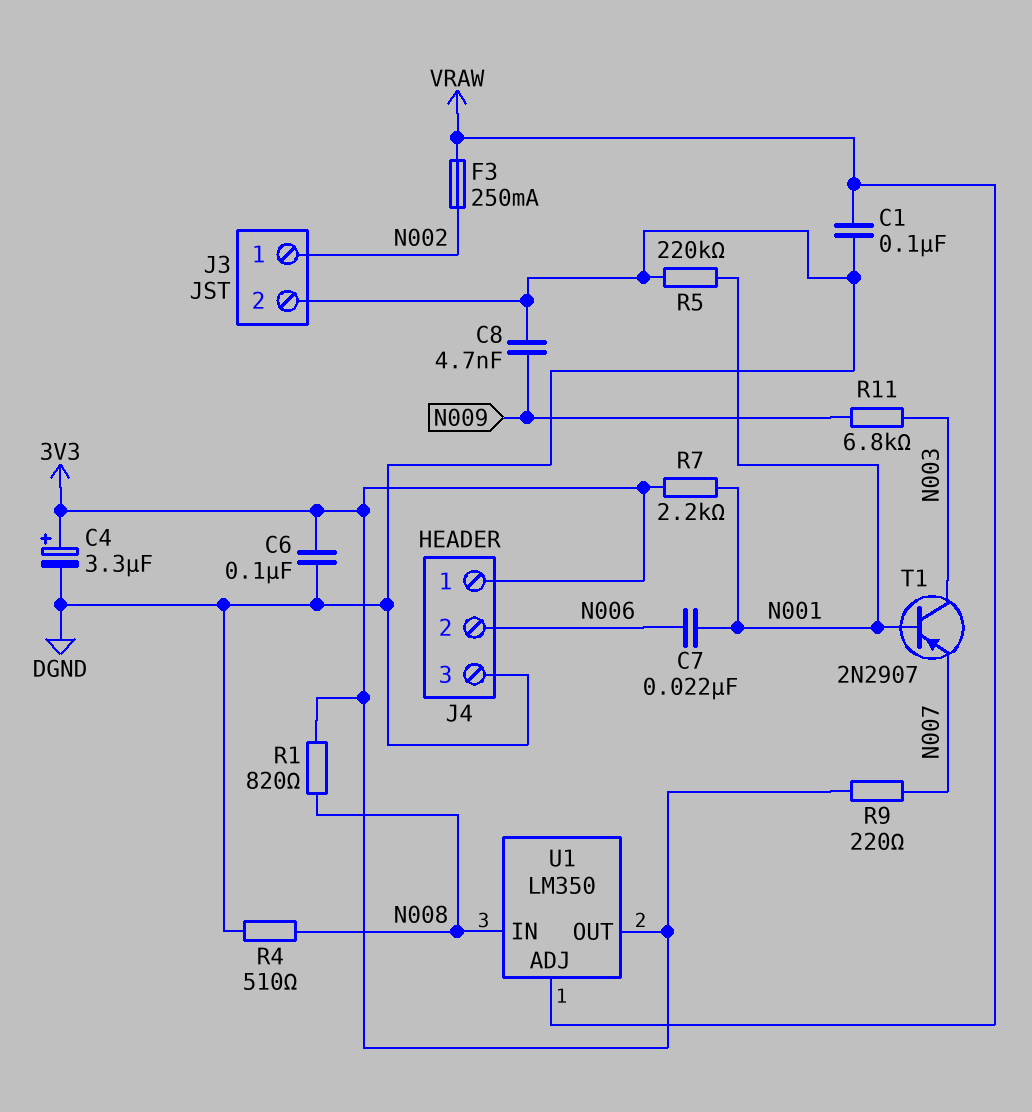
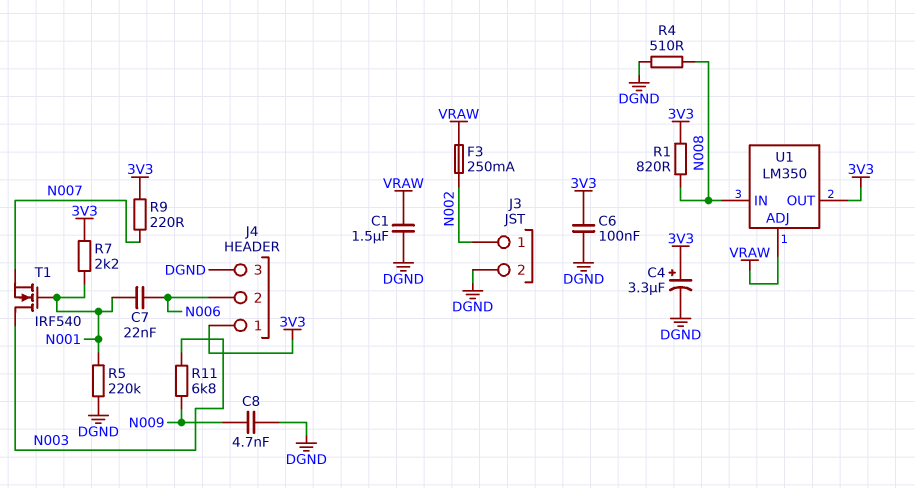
C1: 100nF (DGND, VRAW) -> 1.5uF (DGND, VRAW)
T1: PNP 2N2907 (B N001, C N003, E N007) -> NMOS IRF540 (G N001, D N003, S N007)

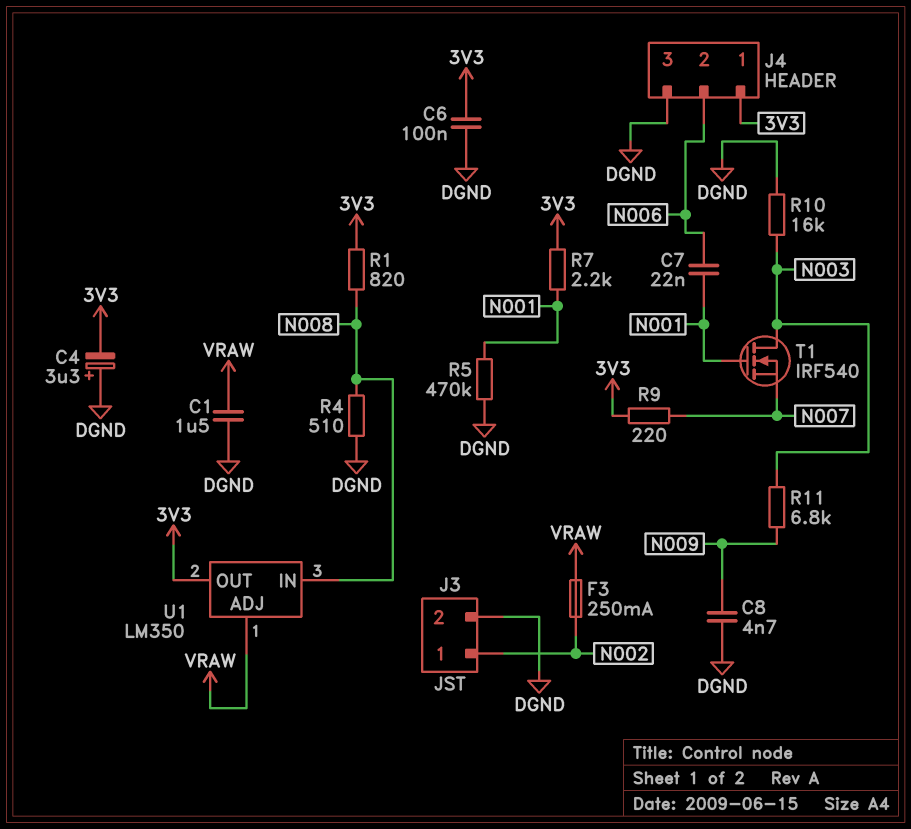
C4: 3.3uF (plus 3V3, minus DGND) -> 3.3uF (plus DGND, minus 3V3)
R5: 220k (DGND, N001) -> 470k (DGND, N001)
R10: none -> 16k (DGND, N003)

